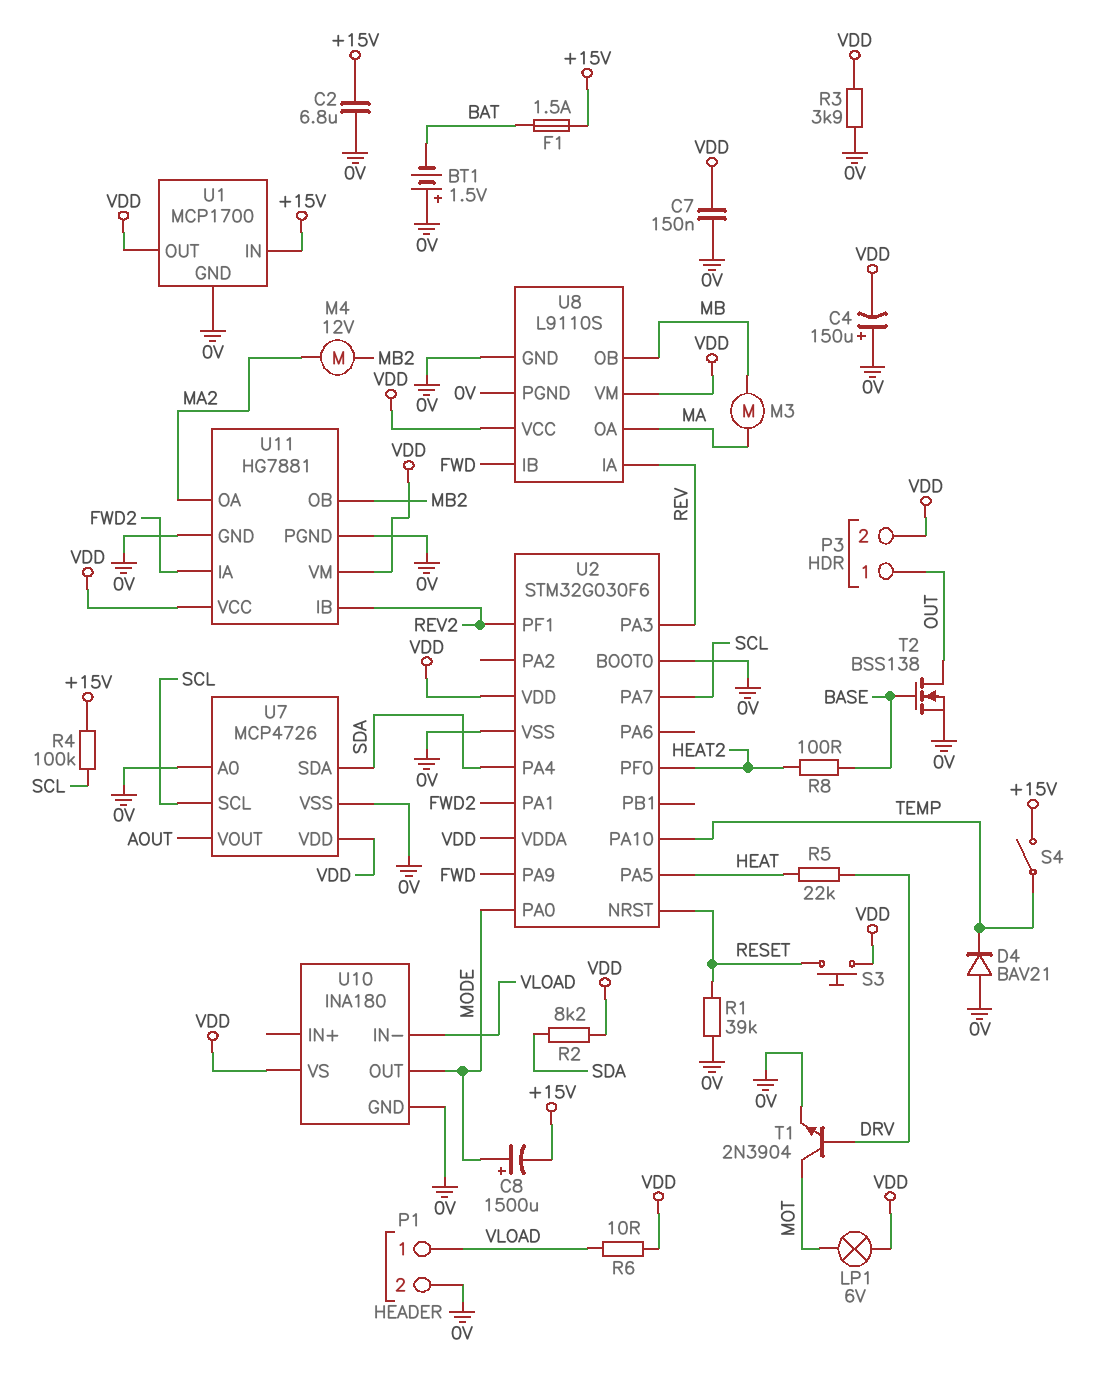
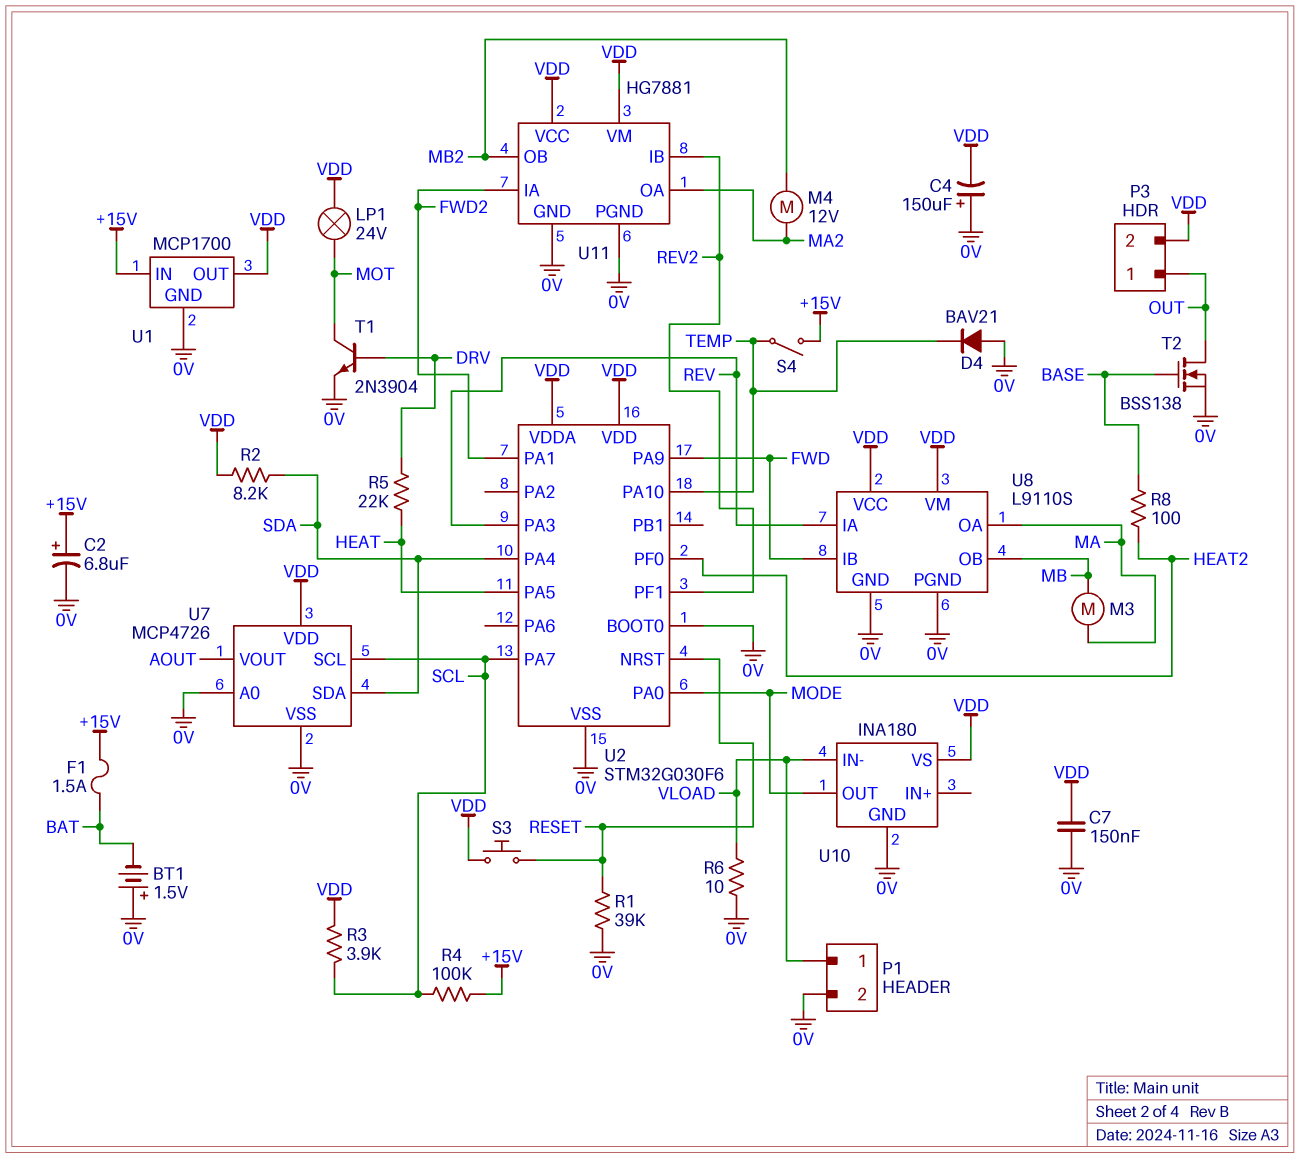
C2: 6.8uF (+15V, 0V) -> 6.8uF (plus +15V, minus 0V)
C8: 1500uF (plus MODE, minus +15V) -> none
LP1: lamp 6V (MOT, VDD) -> lamp 24V (MOT, VDD)
R3: 3.9k (0V, VDD) -> 3.9k (SCL, VDD)
R6: 10 (VDD, VLOAD) -> 10 (0V, VLOAD)

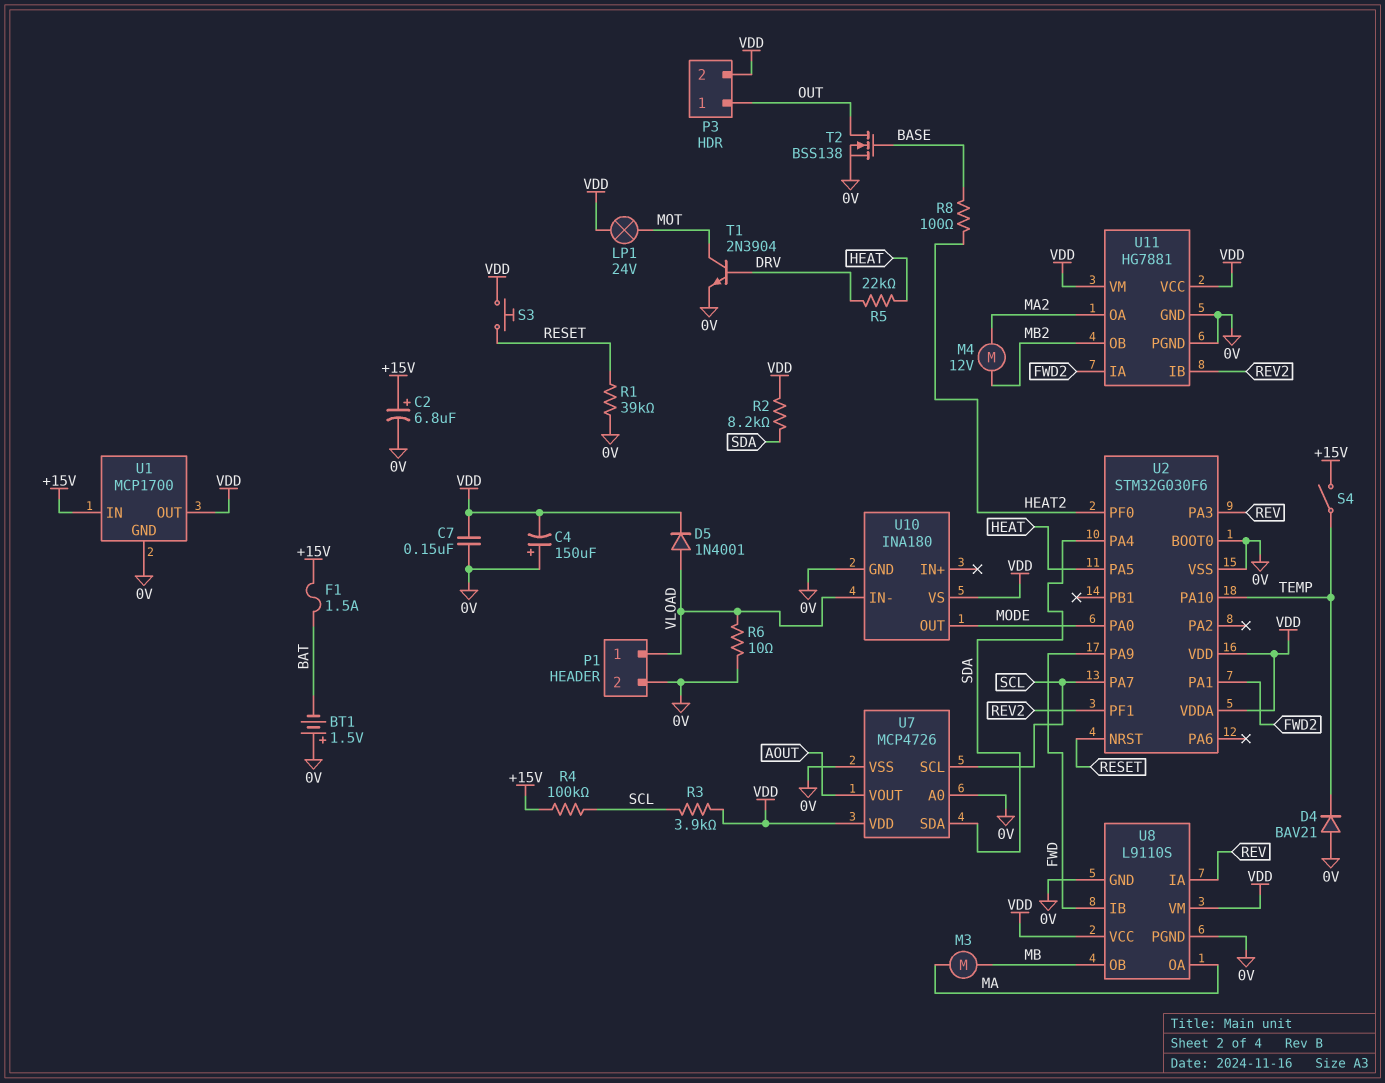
D5: none -> diode 1N4001 (A VLOAD, K VDD)

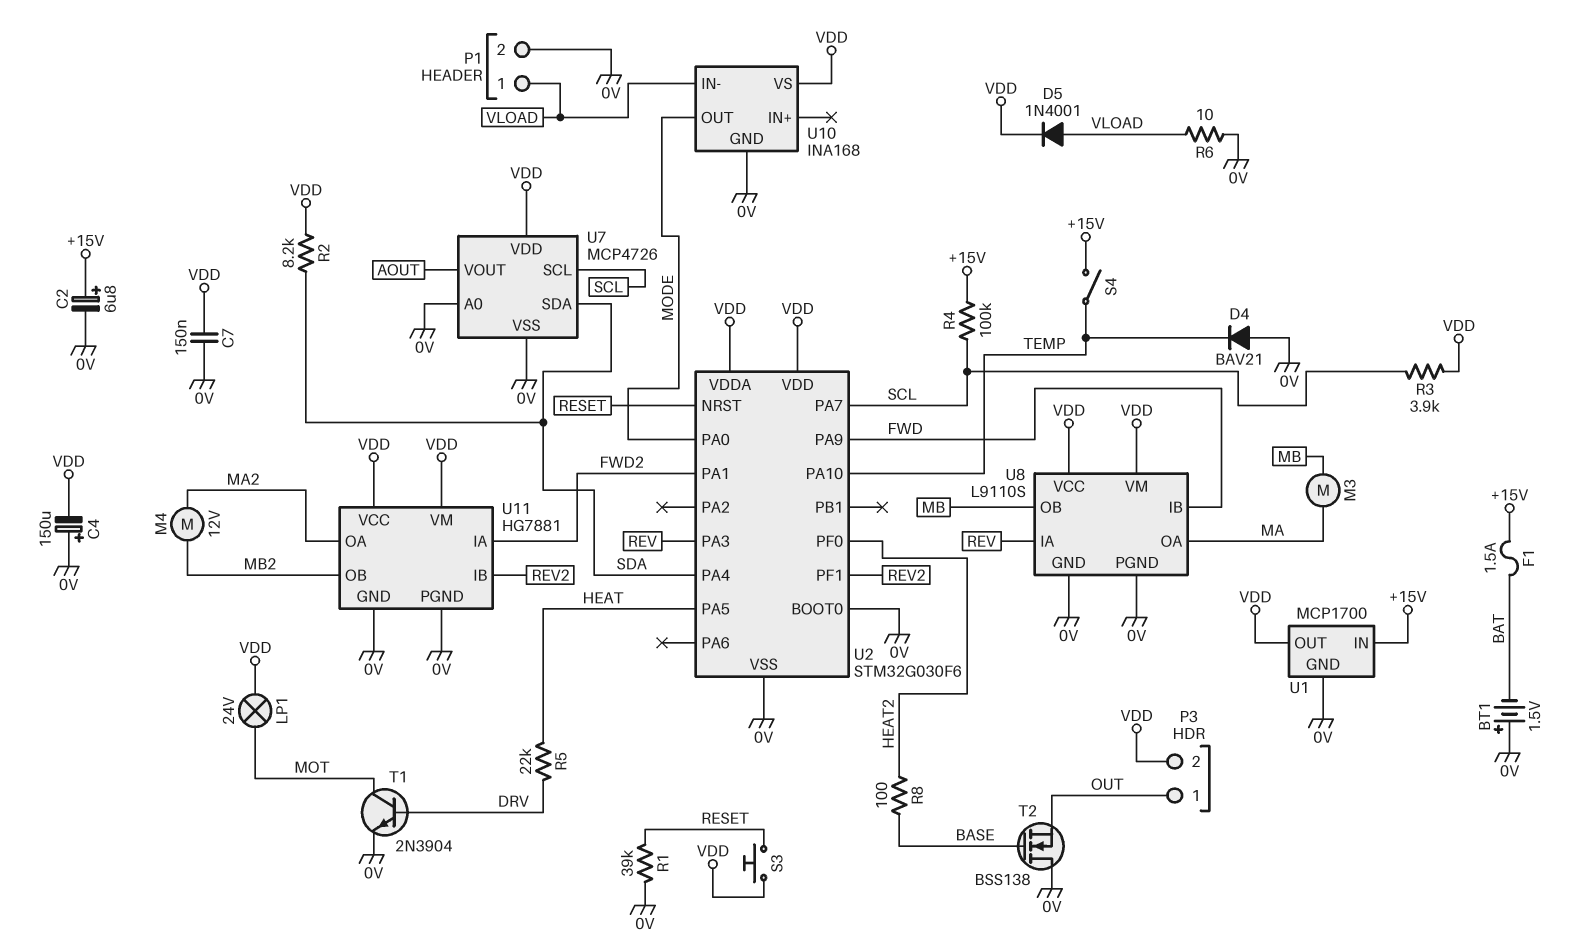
T2: NMOS BSS138 (G BASE, D OUT, S 0V) -> NMOS BSS138 (G BASE, D 0V, S OUT)
U10: INA180 -> INA168

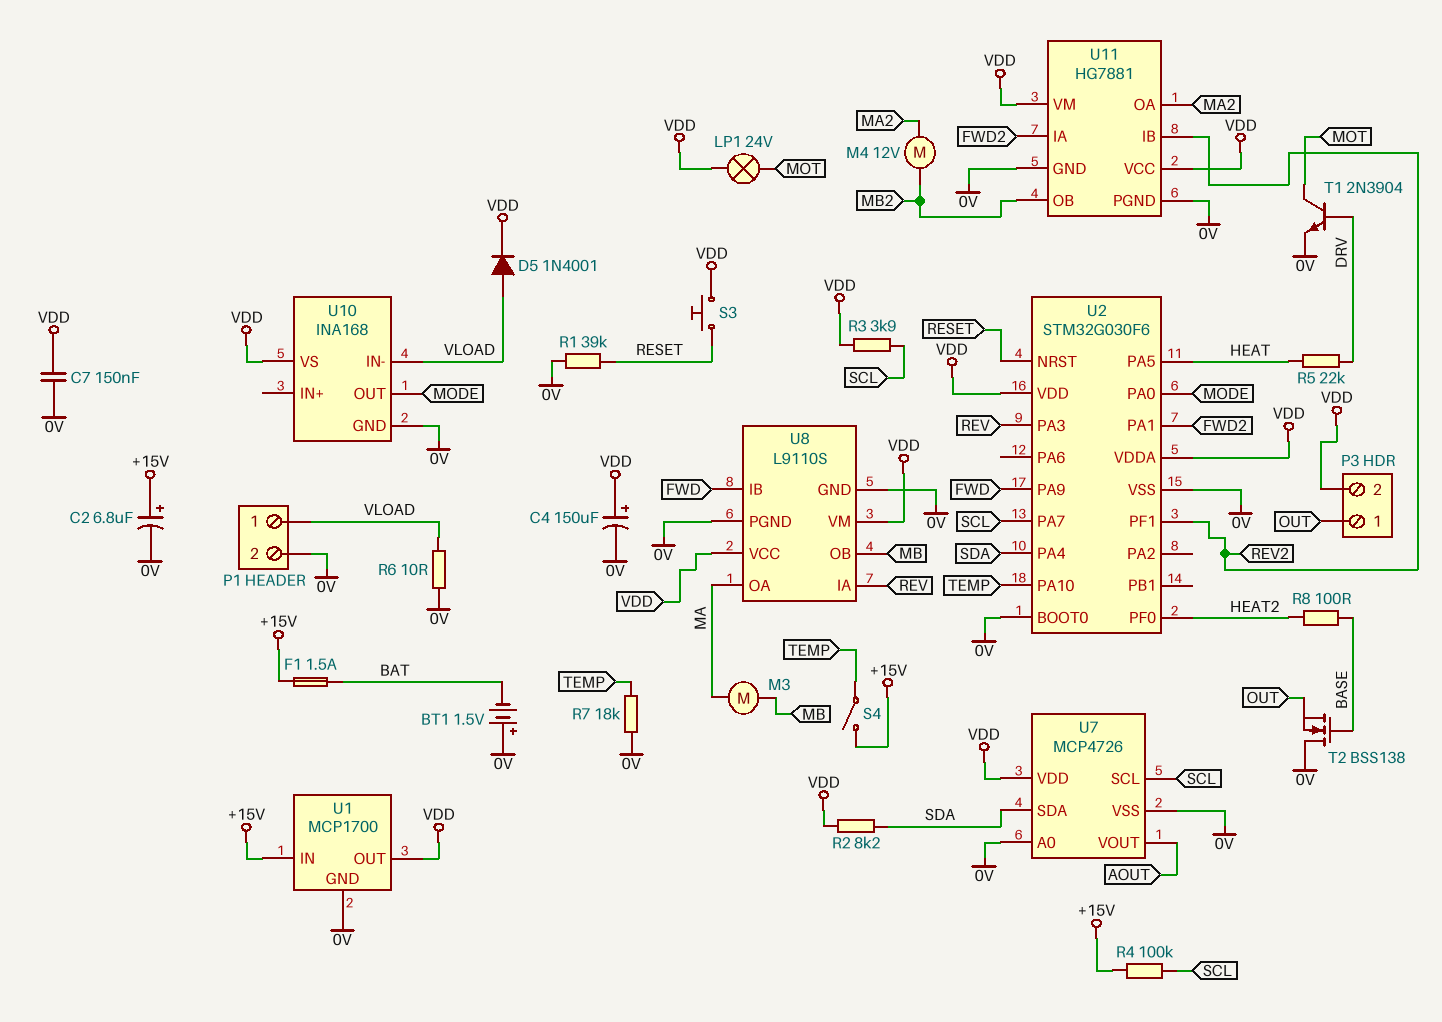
C4: 150uF (plus 0V, minus VDD) -> 150uF (plus VDD, minus 0V)
D4: diode BAV21 (A 0V, K TEMP) -> none
R7: none -> 18k (0V, TEMP)

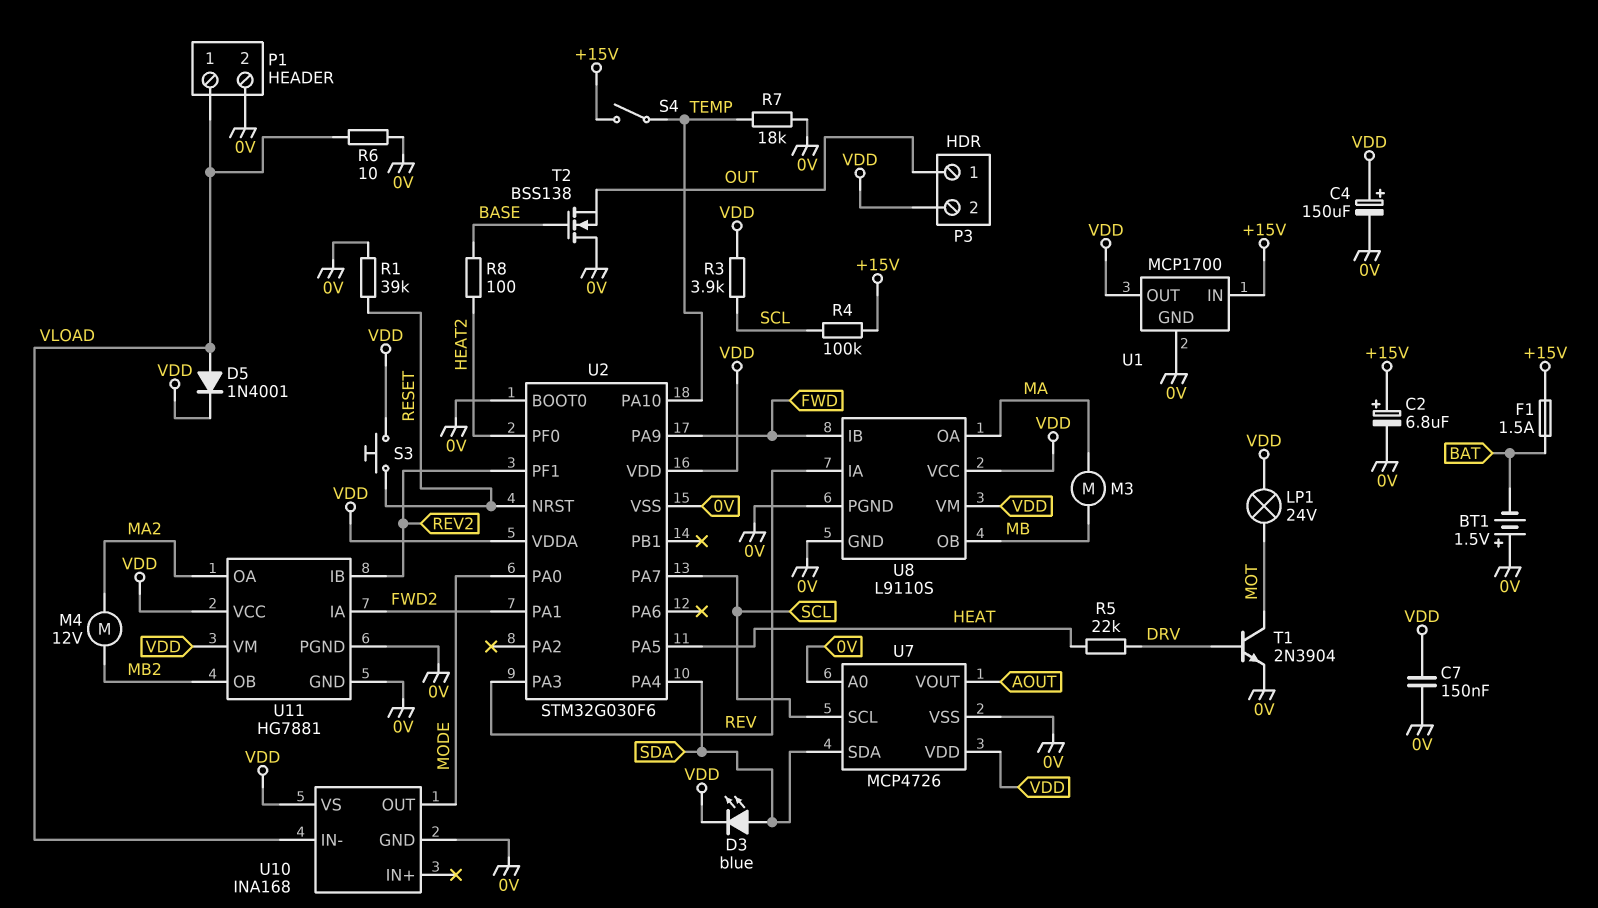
D3: none -> LED blue (A SDA, K VDD)
R2: 8.2k (SDA, VDD) -> none

